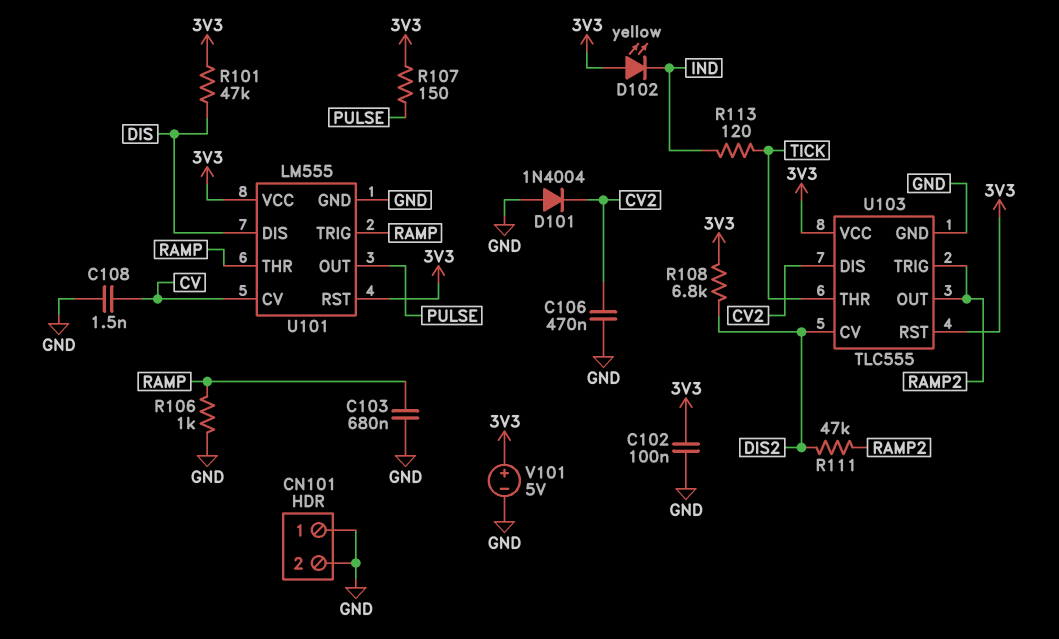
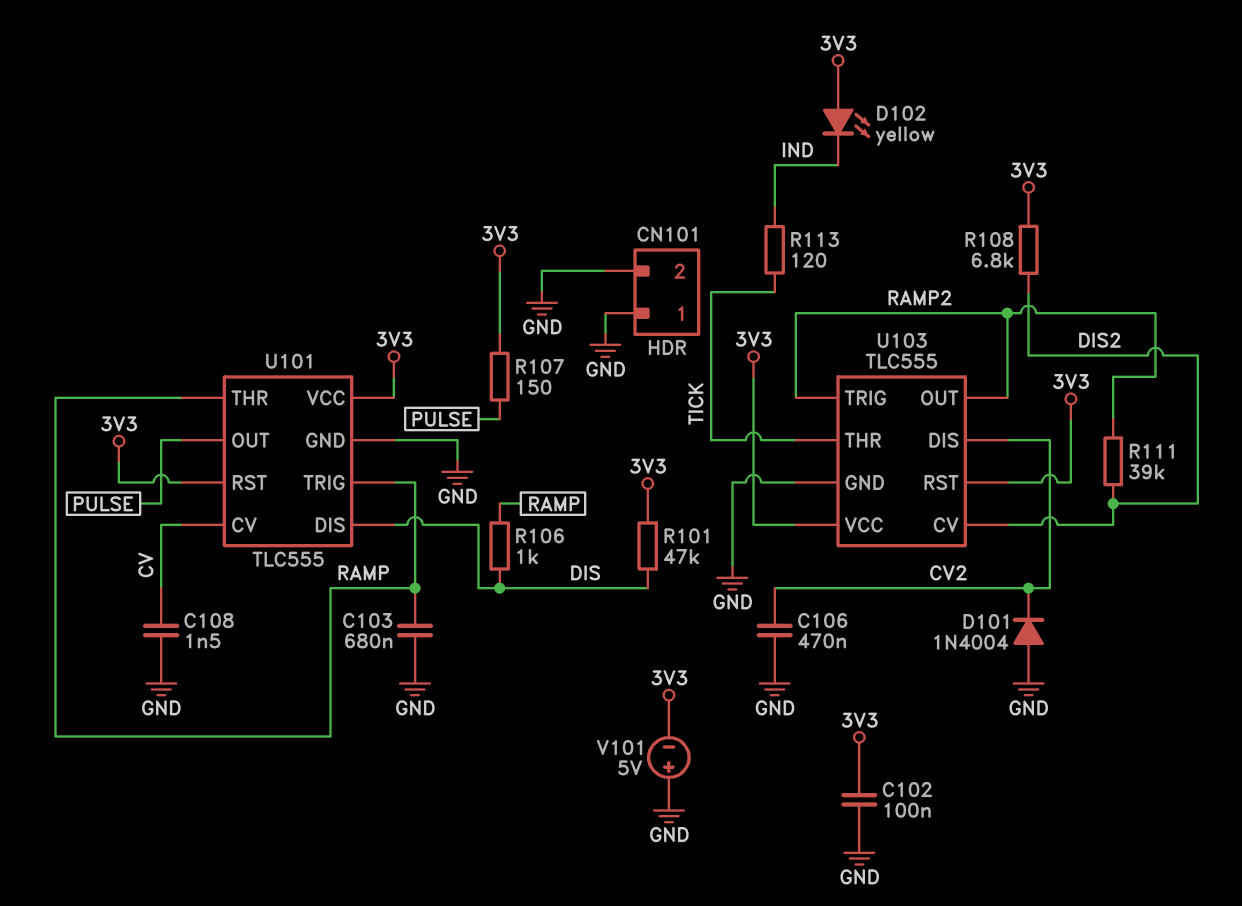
R106: 1k (GND, RAMP) -> 1k (DIS, RAMP)
R111: 47k (DIS2, RAMP2) -> 39k (DIS2, RAMP2)
U101: LM555 -> TLC555
V101: 5V (plus 3V3, minus GND) -> 5V (plus GND, minus 3V3)

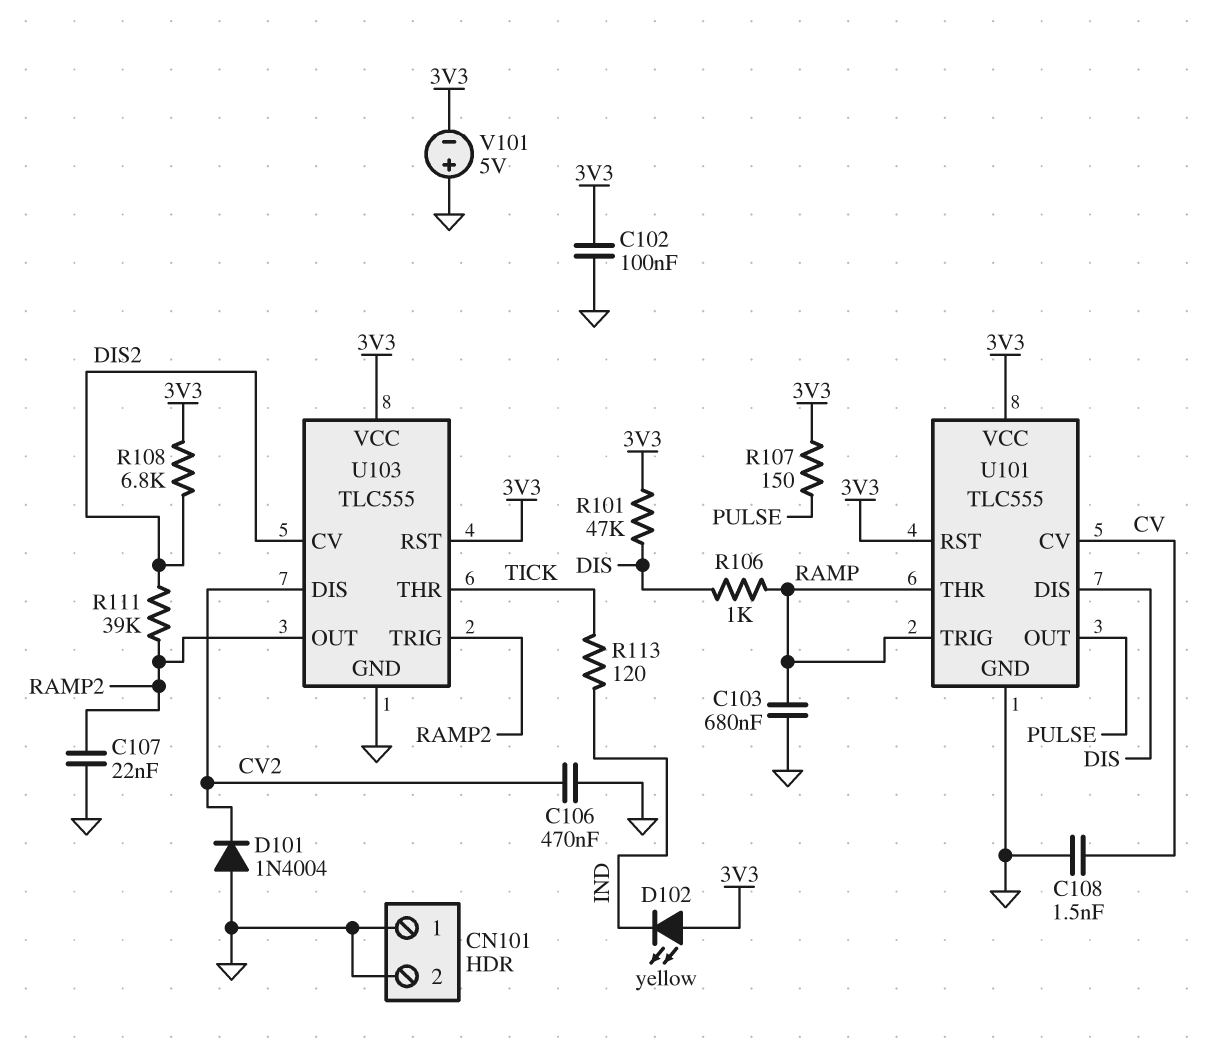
C107: none -> 22nF (GND, RAMP2)

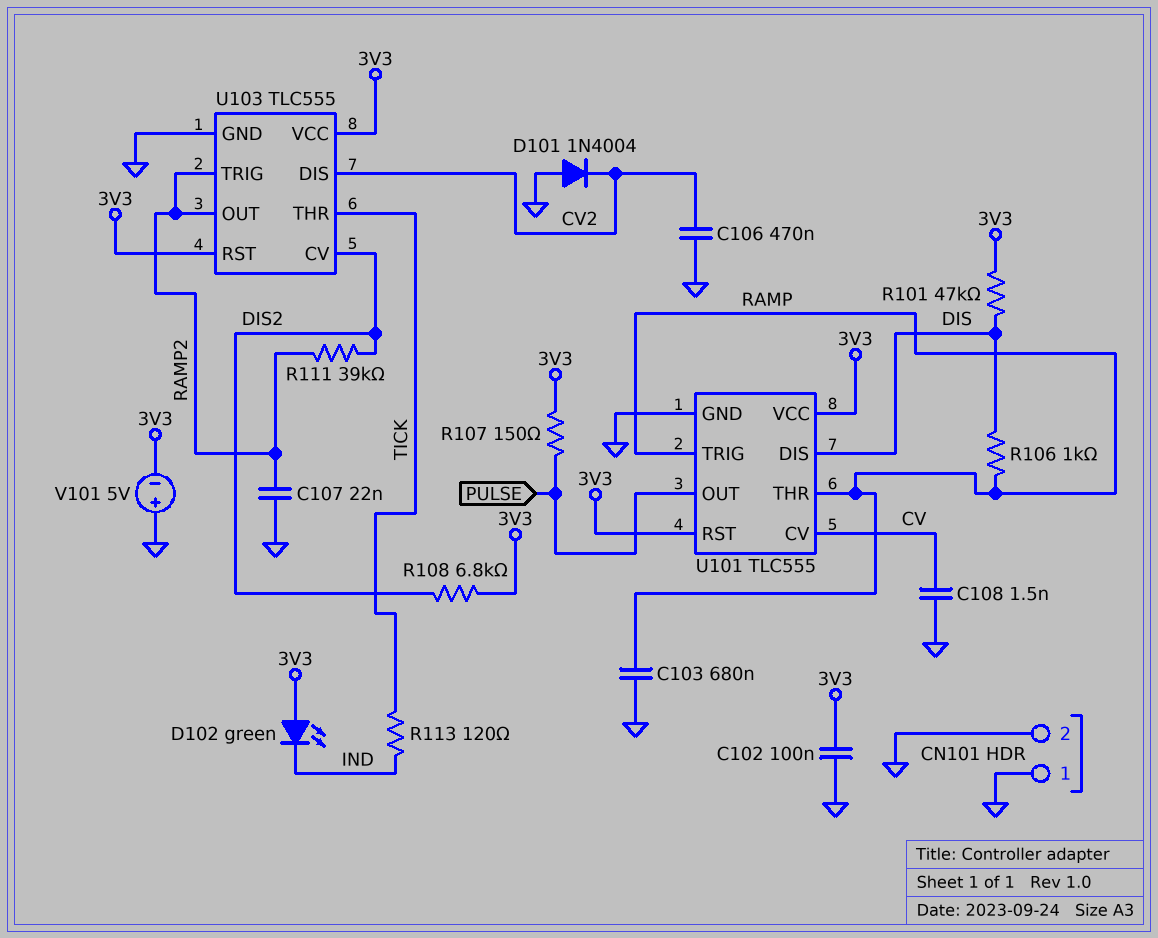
D102: LED yellow (A 3V3, K IND) -> LED green (A 3V3, K IND)

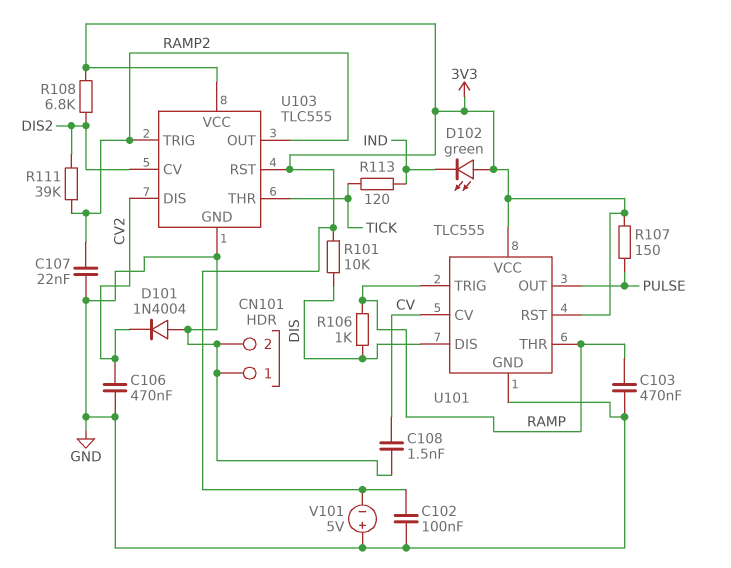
C103: 680nF (GND, RAMP) -> 470nF (GND, RAMP)
R101: 47k (3V3, DIS) -> 10k (3V3, DIS)

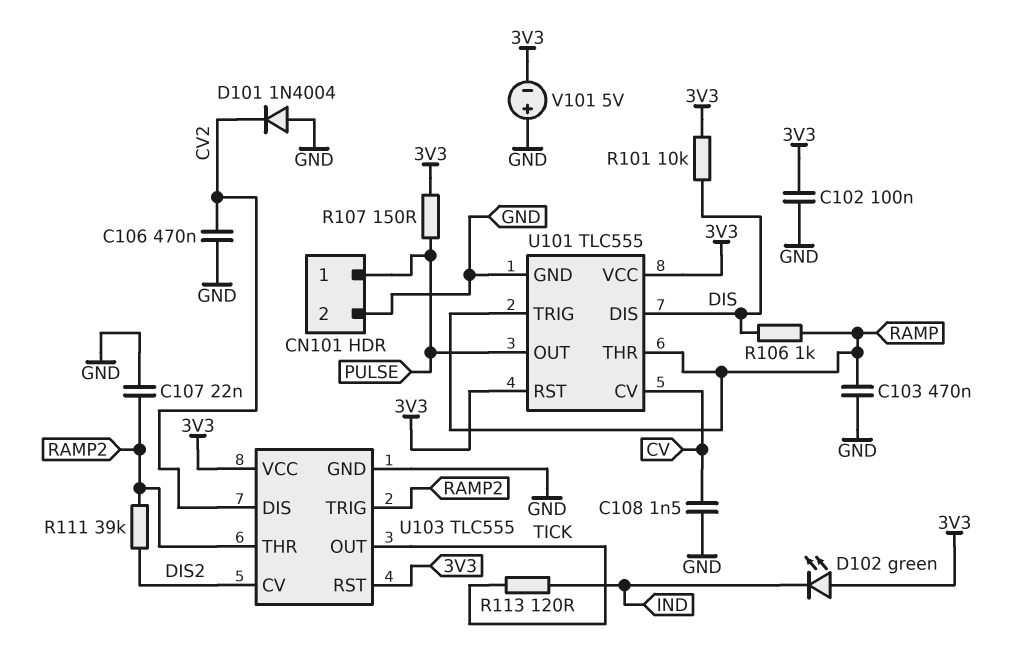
CN101 pin 1: GND -> PULSE
R108: 6.8k (3V3, DIS2) -> none
U103 pin OUT: RAMP2 -> TICK
U103 pin THR: TICK -> RAMP2

